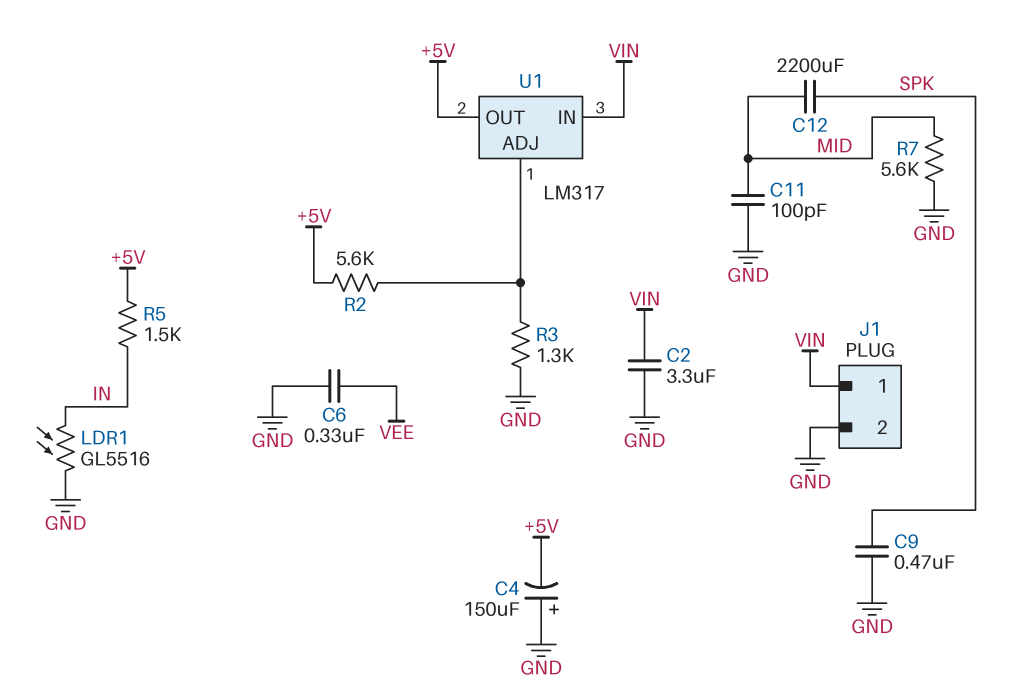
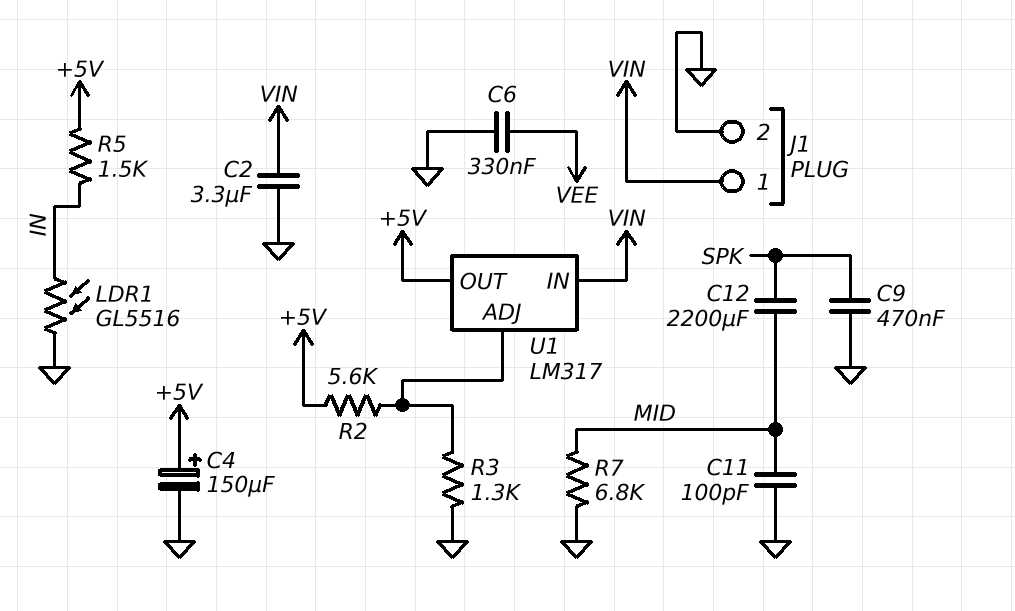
C4: 150uF (plus GND, minus +5V) -> 150uF (plus +5V, minus GND)
R7: 5.6k (GND, MID) -> 6.8k (GND, MID)

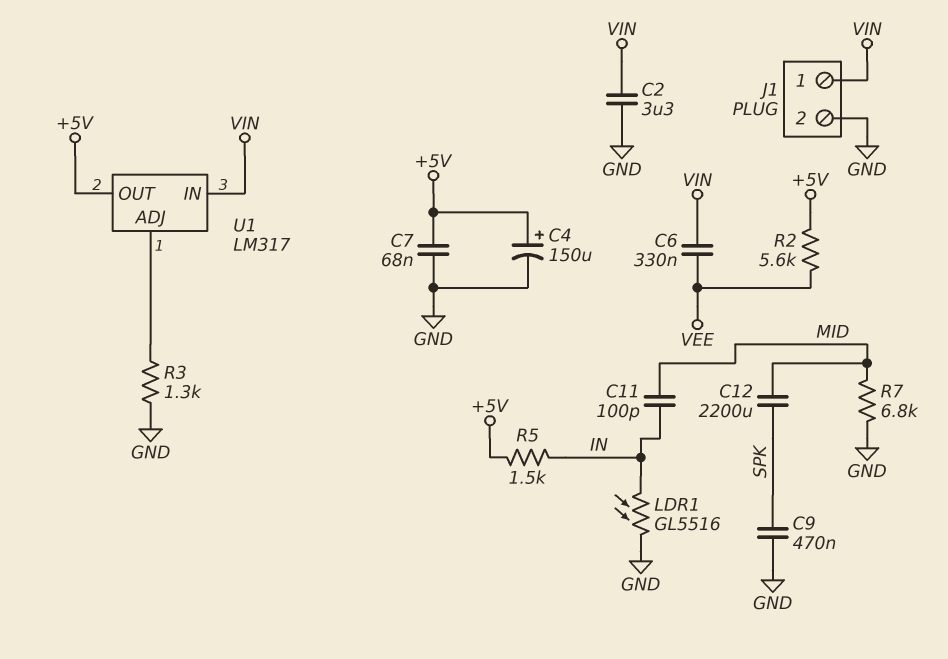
C6: 330nF (GND, VEE) -> 330nF (VEE, VIN)
C7: none -> 68nF (+5V, GND)
C11: 100pF (GND, MID) -> 100pF (IN, MID)
R2: 5.6k (+5V, U1/ADJ) -> 5.6k (+5V, VEE)

